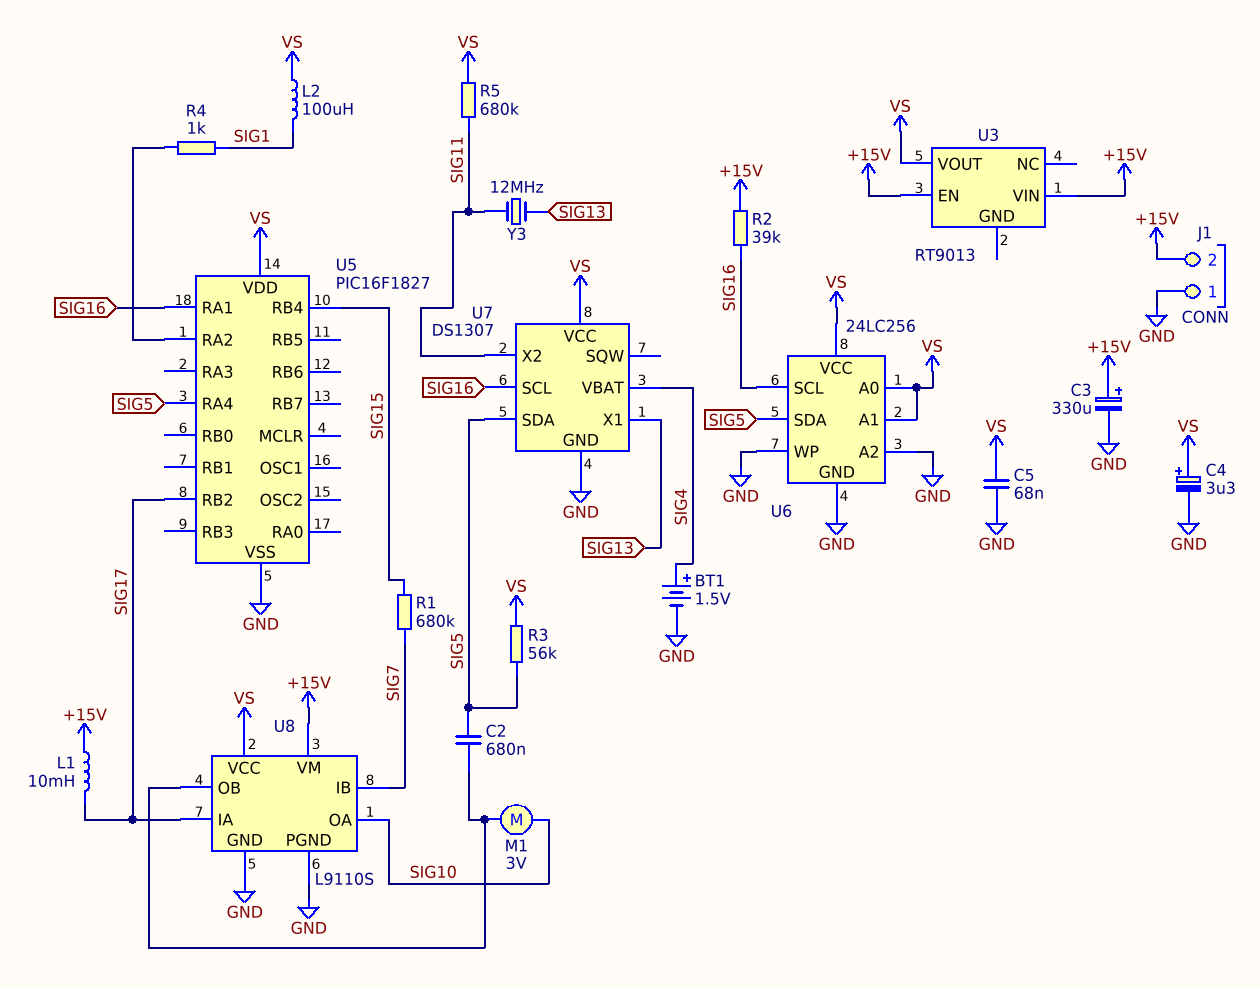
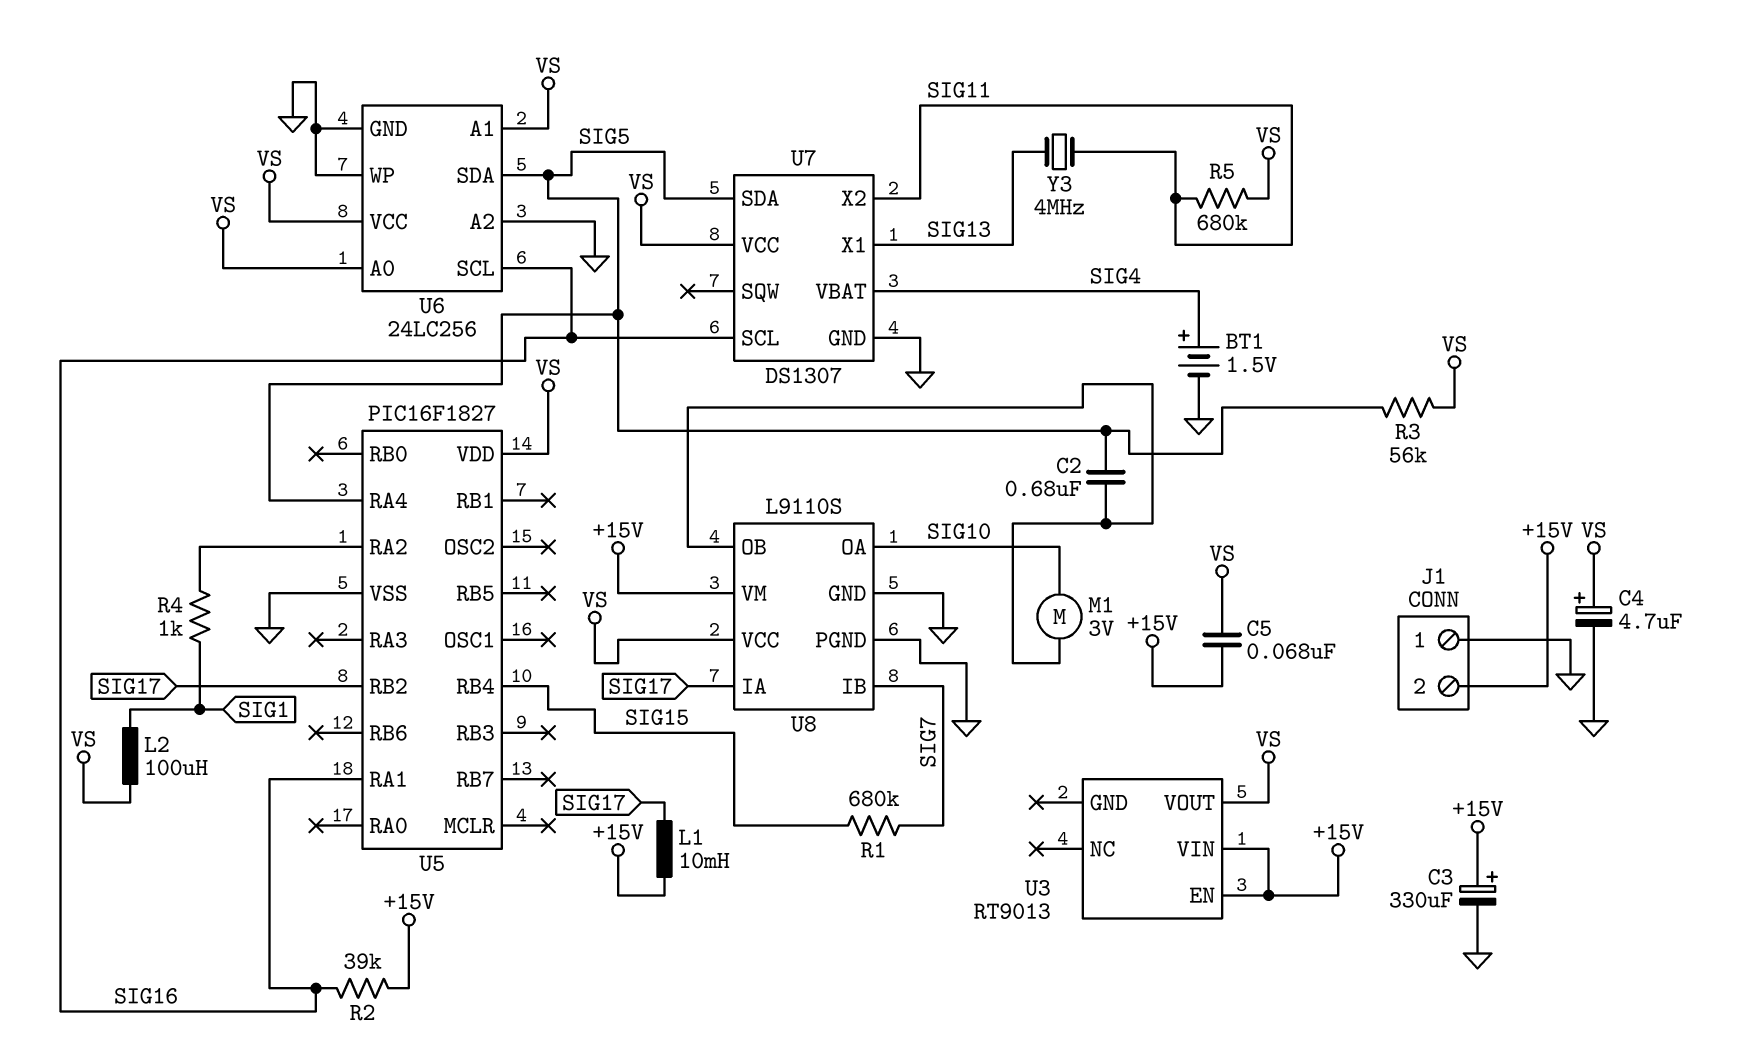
C4: 3.3uF (plus VS, minus GND) -> 4.7uF (plus VS, minus GND)
C5: 68nF (GND, VS) -> 68nF (+15V, VS)
Y3: 12MHz (SIG11, SIG13) -> 4MHz (SIG11, SIG13)

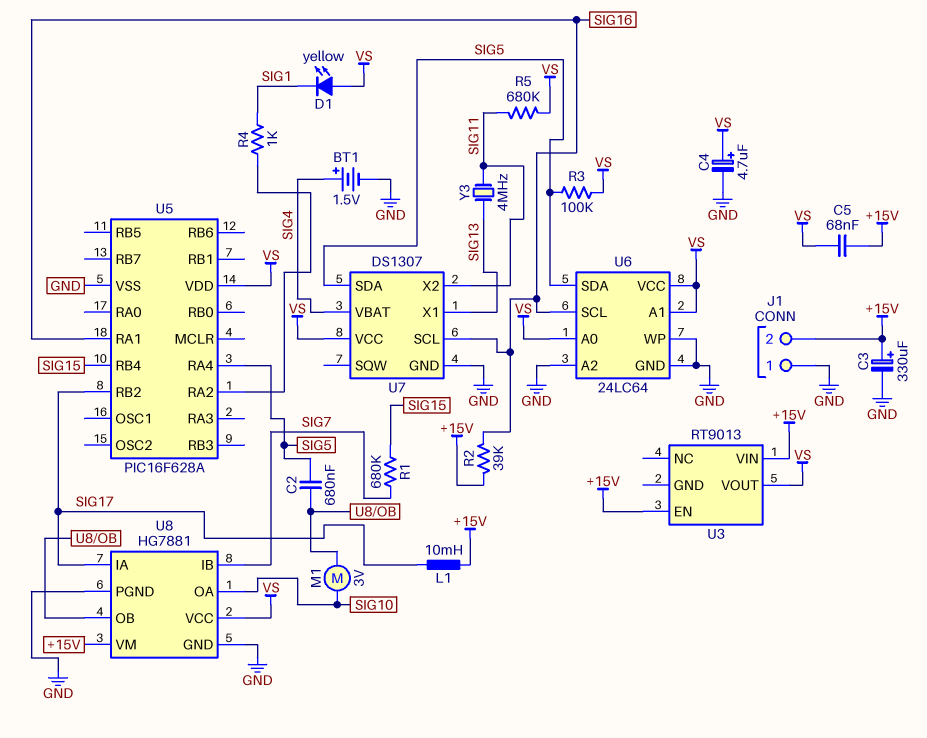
D1: none -> LED yellow (A VS, K SIG1)
L2: 100uH (SIG1, VS) -> none
R3: 56k (SIG5, VS) -> 100k (SIG5, VS)
U5: PIC16F1827 -> PIC16F628A
U6: 24LC256 -> 24LC64
U8: L9110S -> HG7881

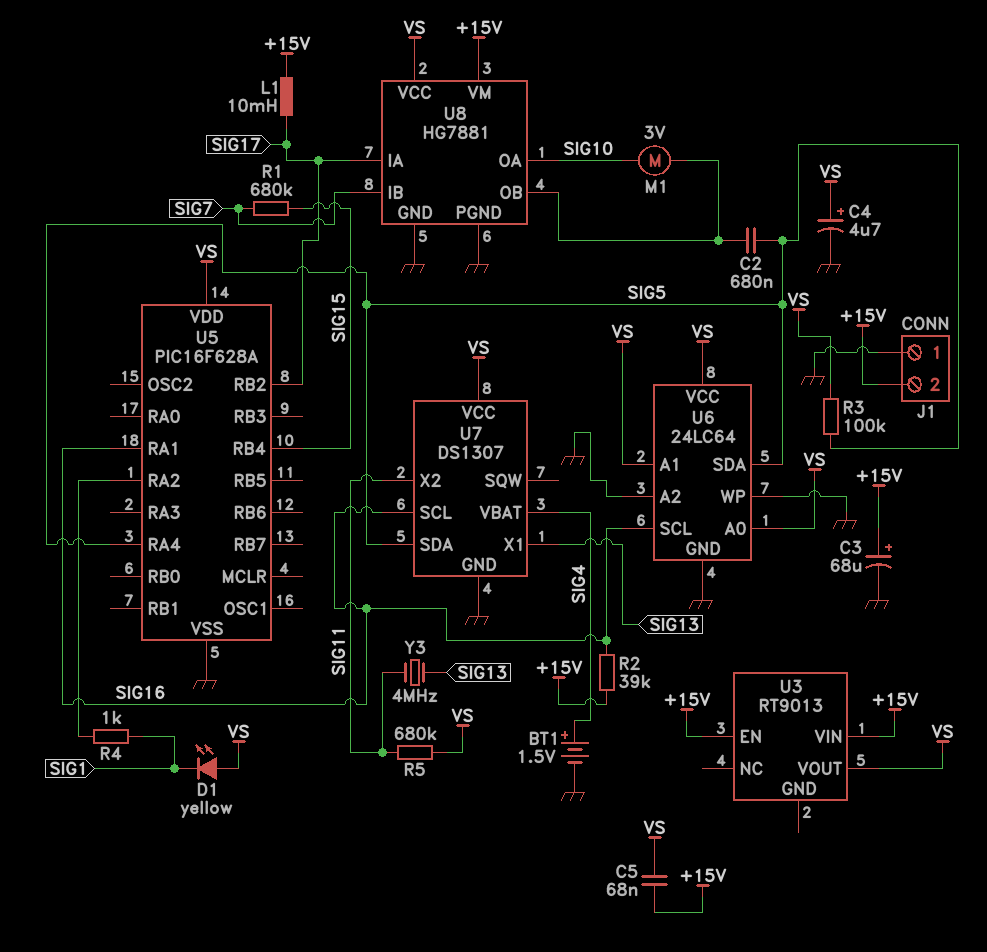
C3: 330uF (plus +15V, minus GND) -> 68uF (plus +15V, minus GND)

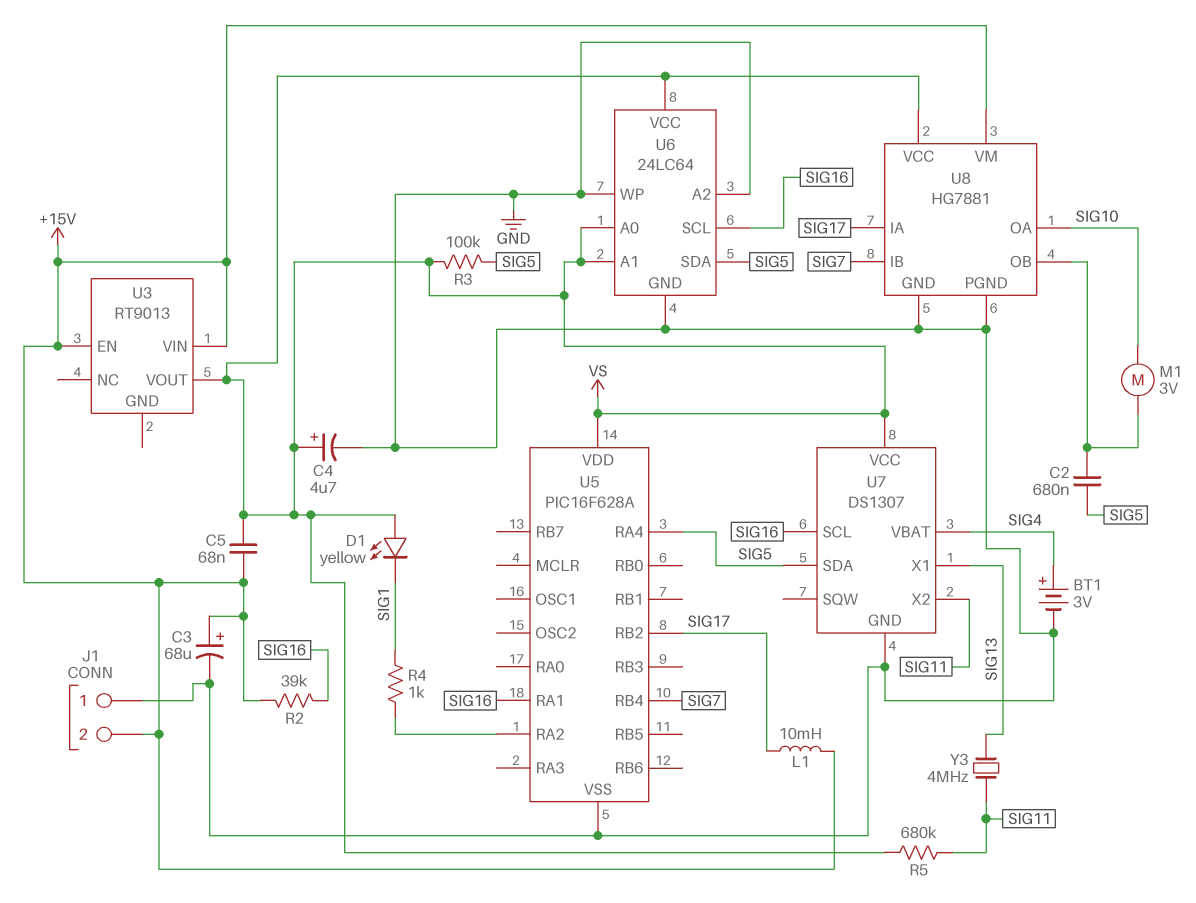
BT1: 1.5V (plus SIG4, minus GND) -> 3V (plus SIG4, minus GND)
R1: 680k (SIG7, SIG15) -> none
U5 pin RB4: SIG15 -> SIG7

